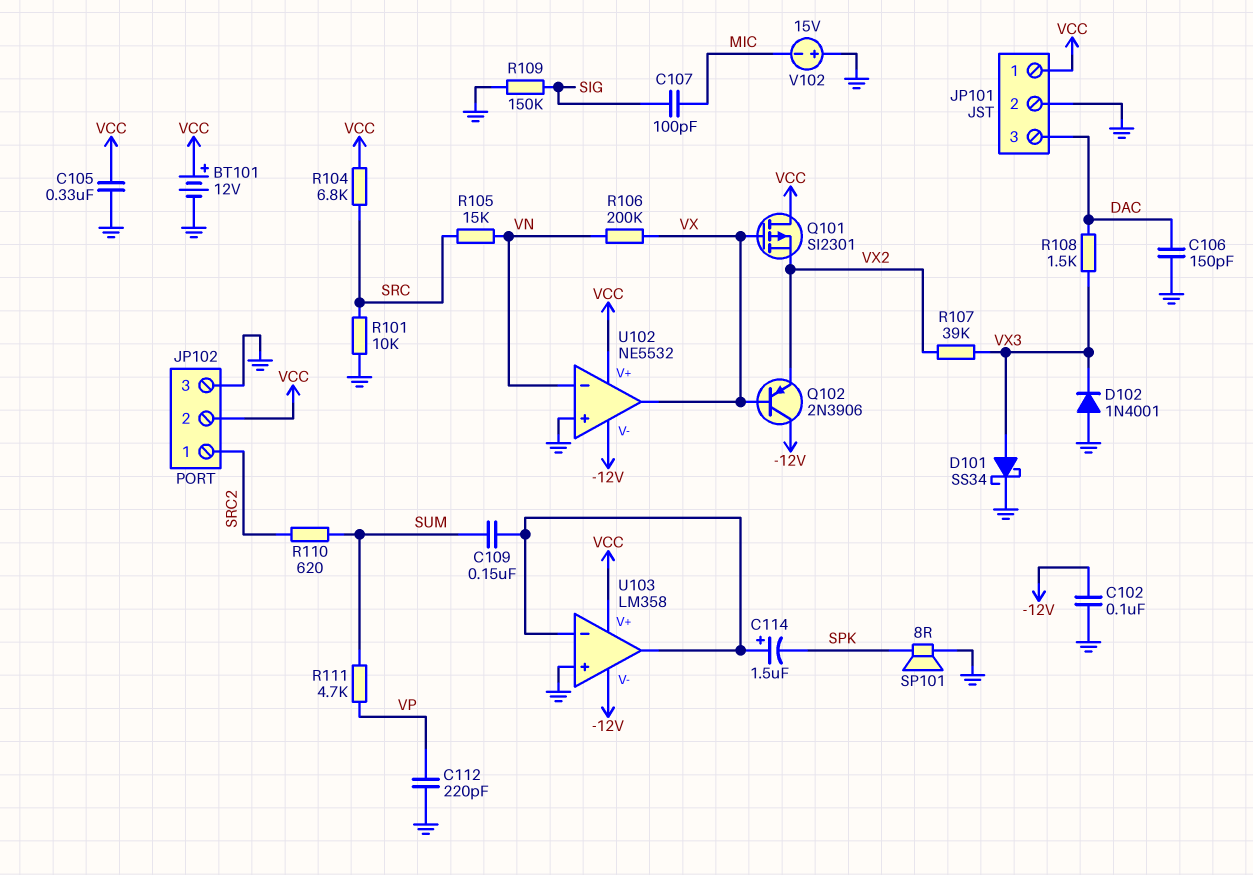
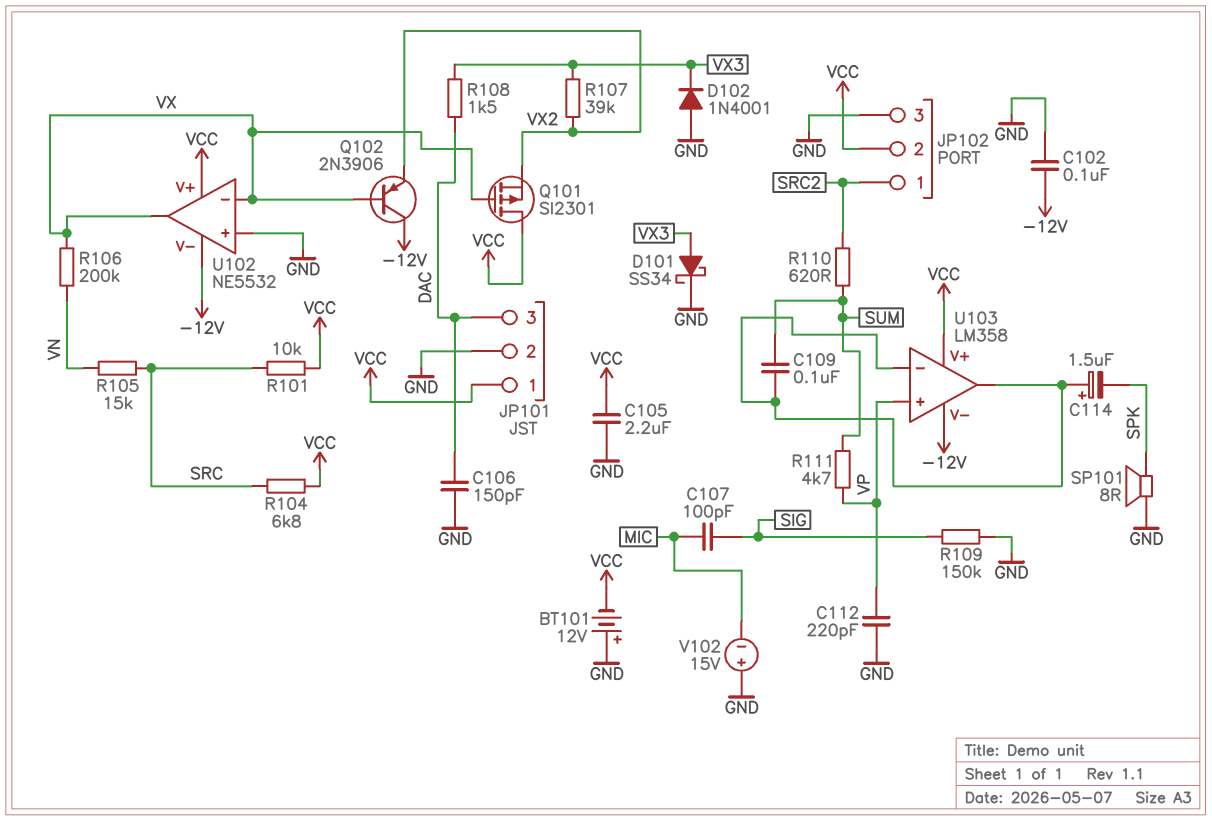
BT101: 12V (plus VCC, minus GND) -> 12V (plus GND, minus VCC)
C105: 330nF (GND, VCC) -> 2.2uF (GND, VCC)
C109: 150nF (SUM, U103/in-) -> 100nF (SUM, U103/in-)
R101: 10k (GND, SRC) -> 10k (SRC, VCC)
U102 pin in-: VN -> VX
U103 pin in+: GND -> VP

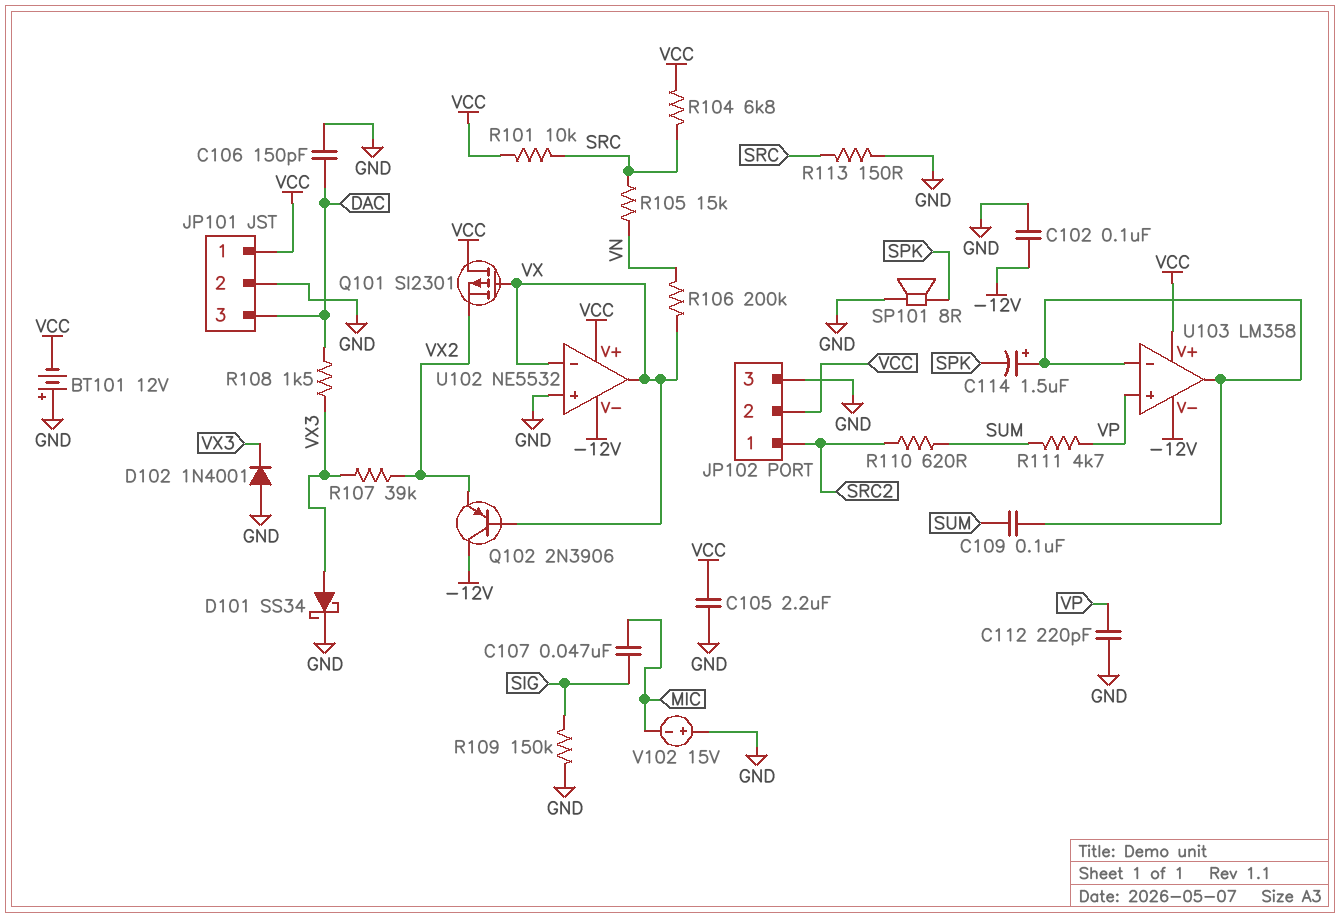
C107: 100pF (MIC, SIG) -> 47nF (MIC, SIG)
R113: none -> 150 (GND, SRC)

